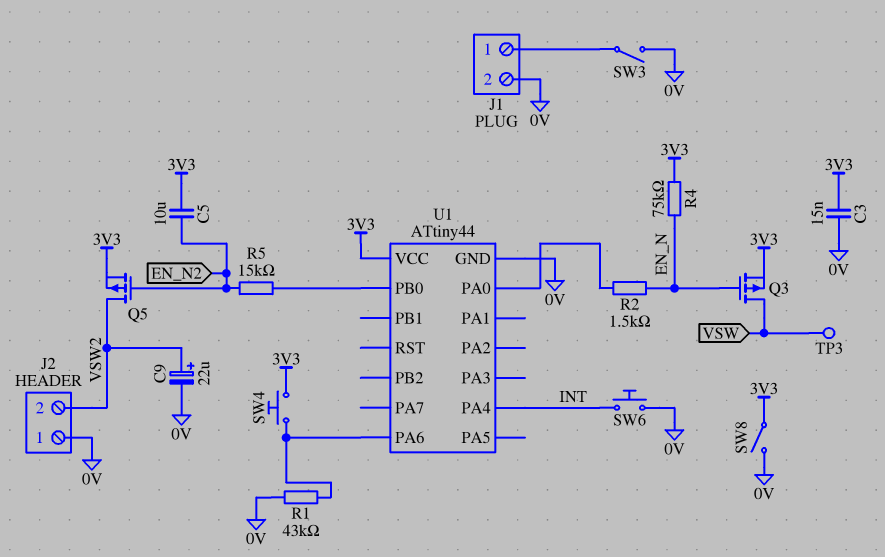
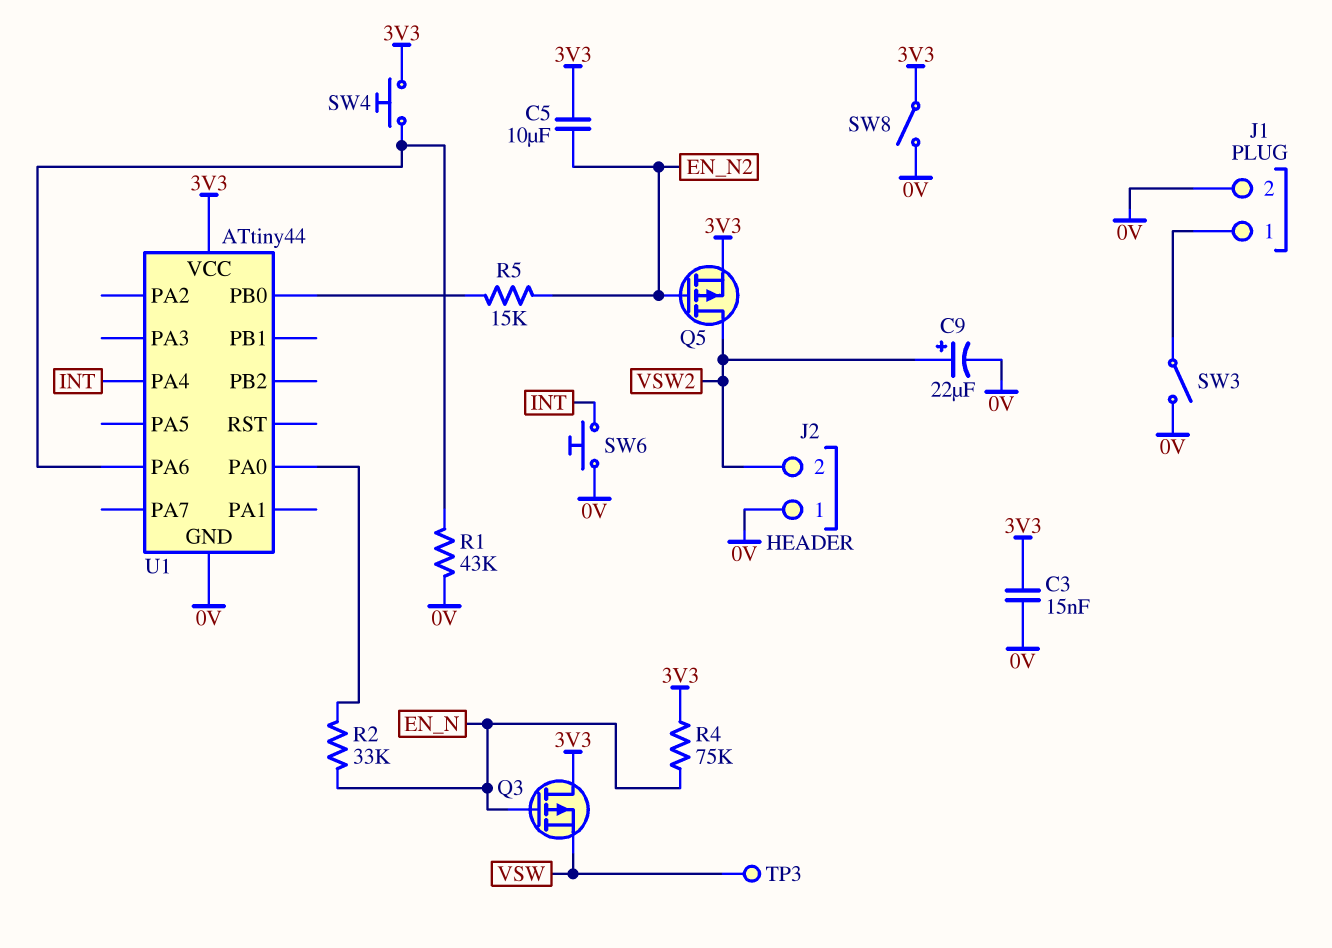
Q3: PMOS (G EN_N, D VSW, S 3V3) -> PMOS (G EN_N, D 3V3, S VSW)
R2: 1.5k (EN_N, U1/PA0) -> 33k (EN_N, U1/PA0)

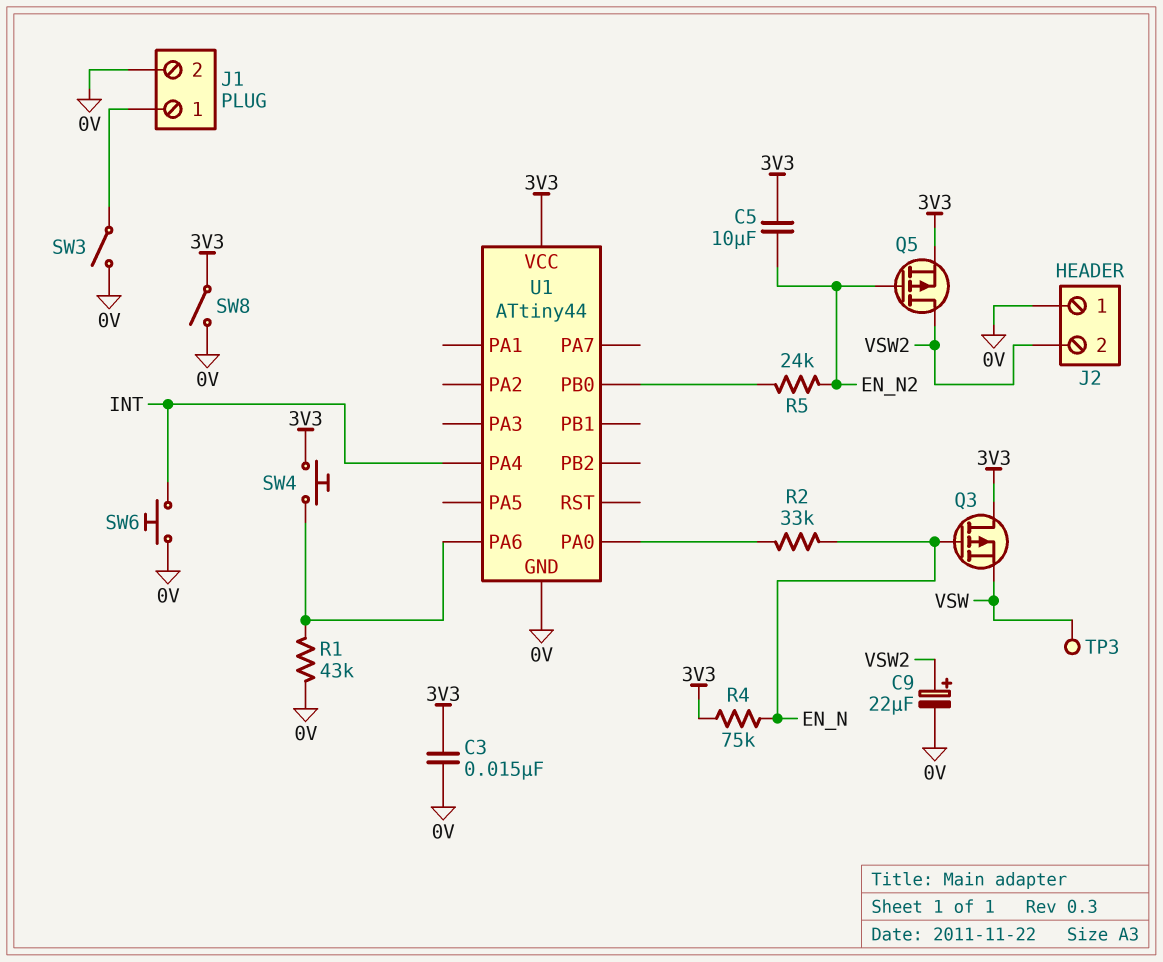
R5: 15k (EN_N2, U1/PB0) -> 24k (EN_N2, U1/PB0)

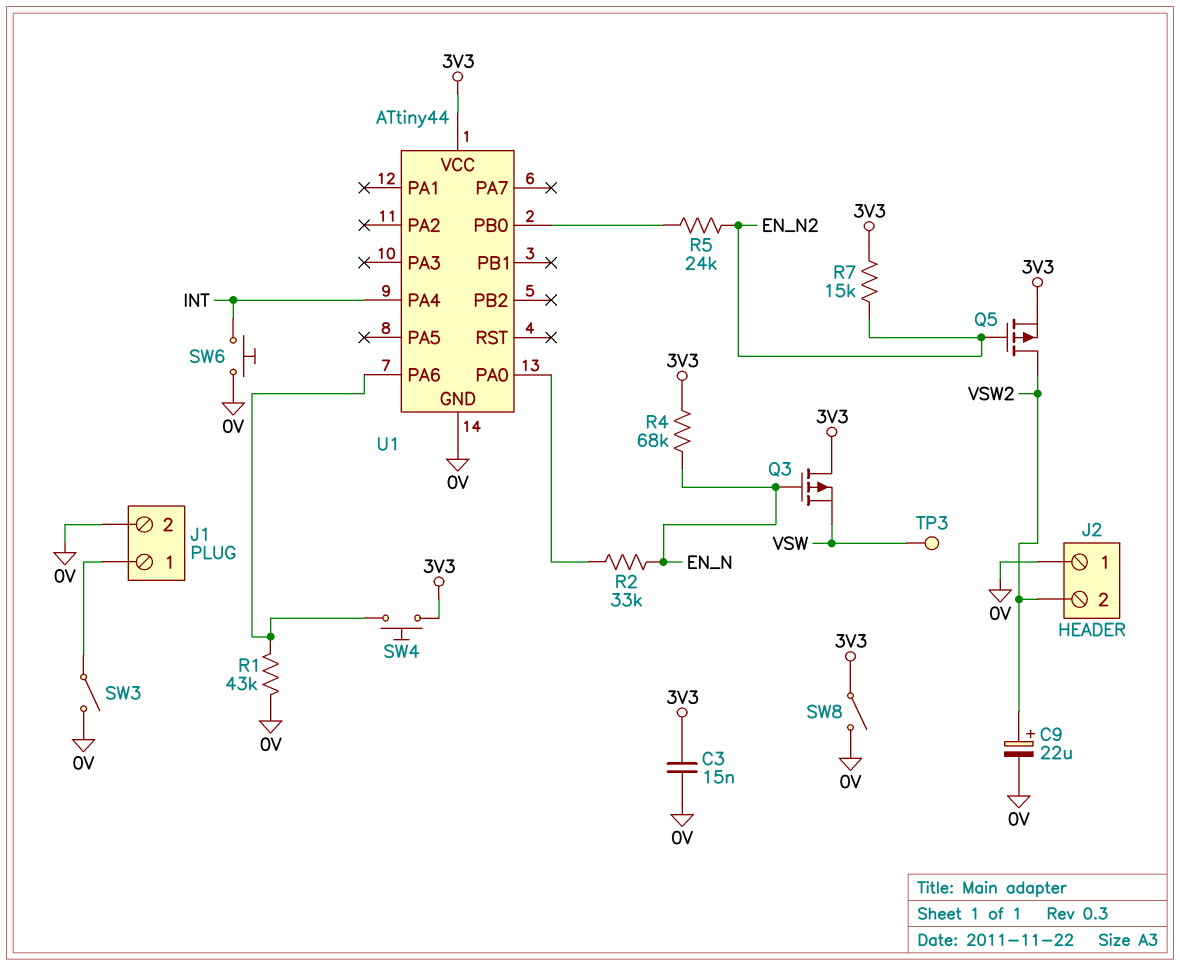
C5: 10uF (3V3, EN_N2) -> none
R4: 75k (3V3, EN_N) -> 68k (3V3, EN_N)
R7: none -> 15k (3V3, EN_N2)

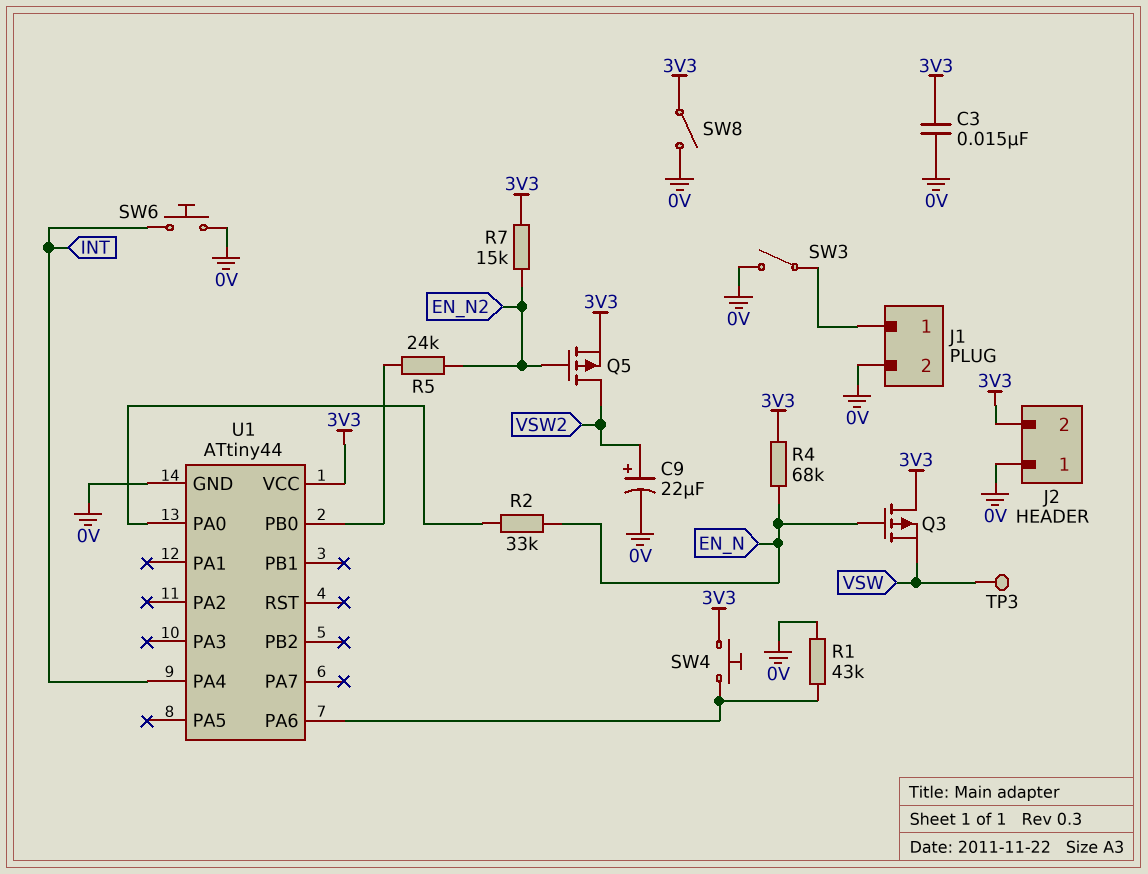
J2 pin 2: VSW2 -> 3V3

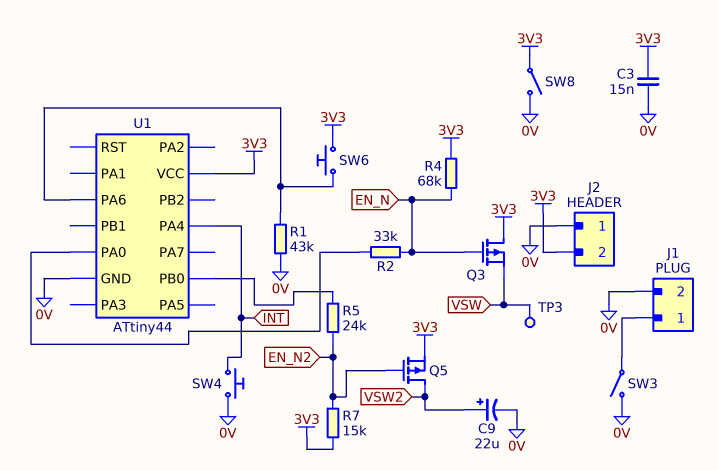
SW4: button (3V3, U1/PA6) -> button (0V, INT)
SW6: button (0V, INT) -> button (3V3, U1/PA6)

